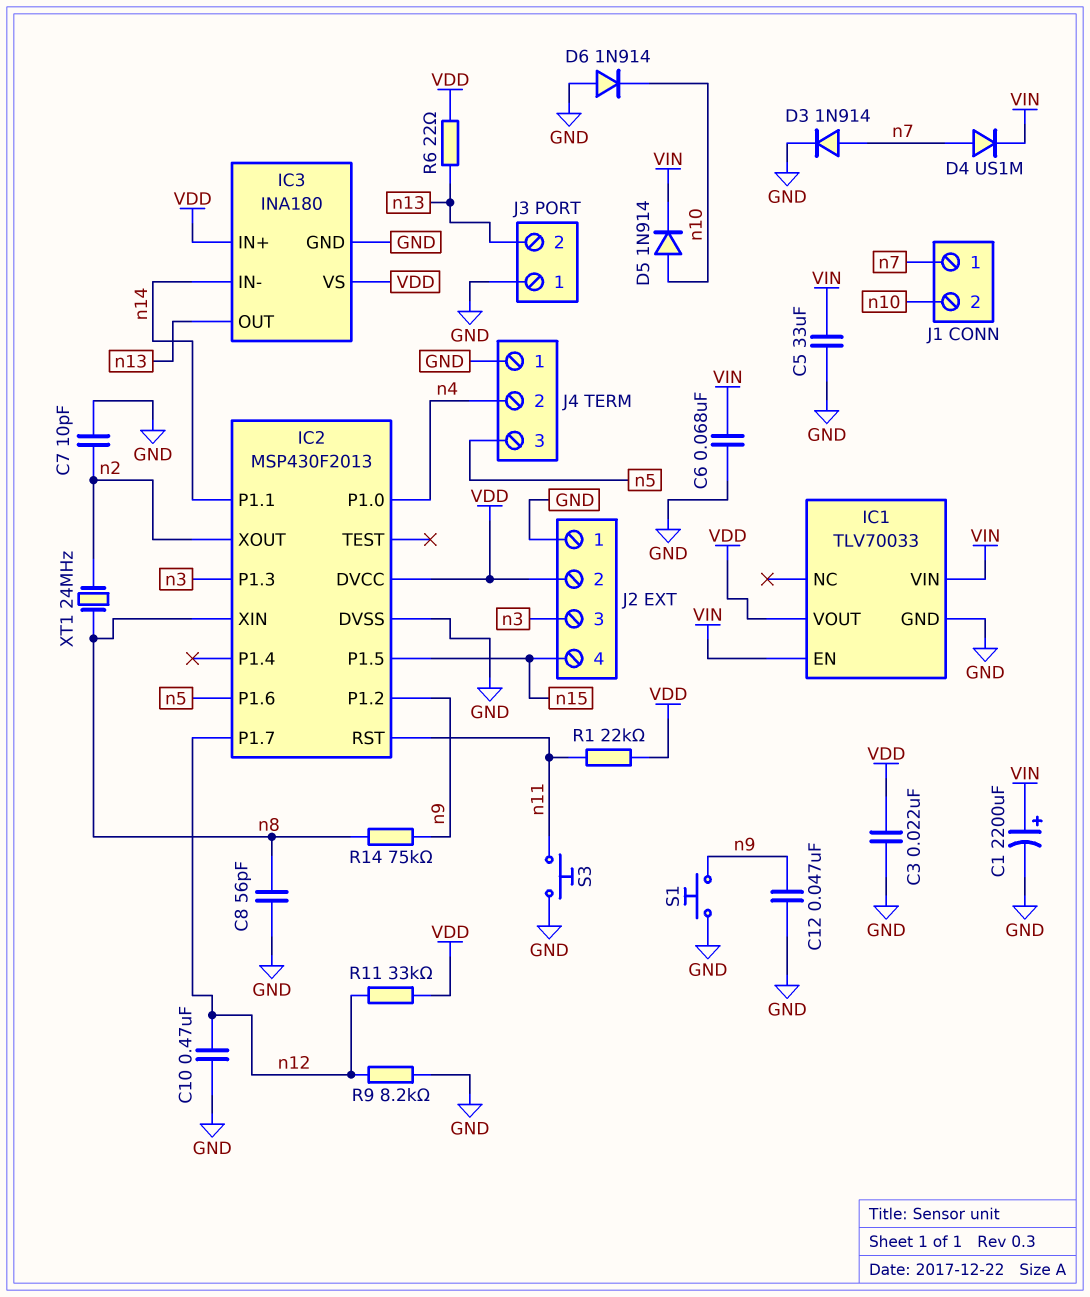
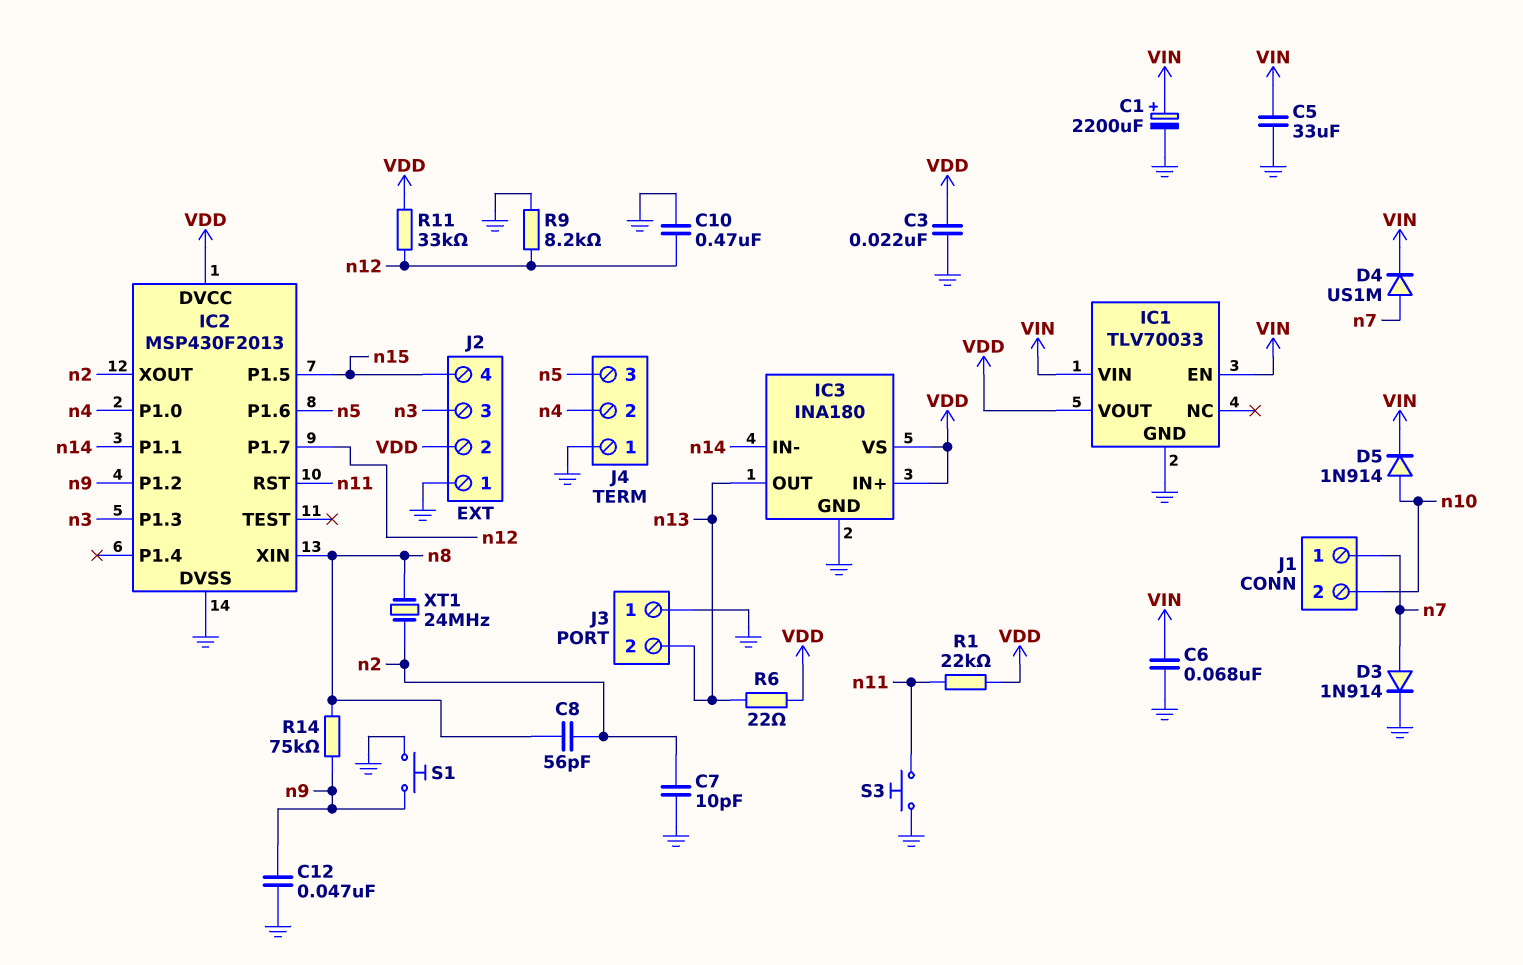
C8: 56pF (GND, n8) -> 56pF (n2, n8)
D6: diode 1N914 (A GND, K n10) -> none

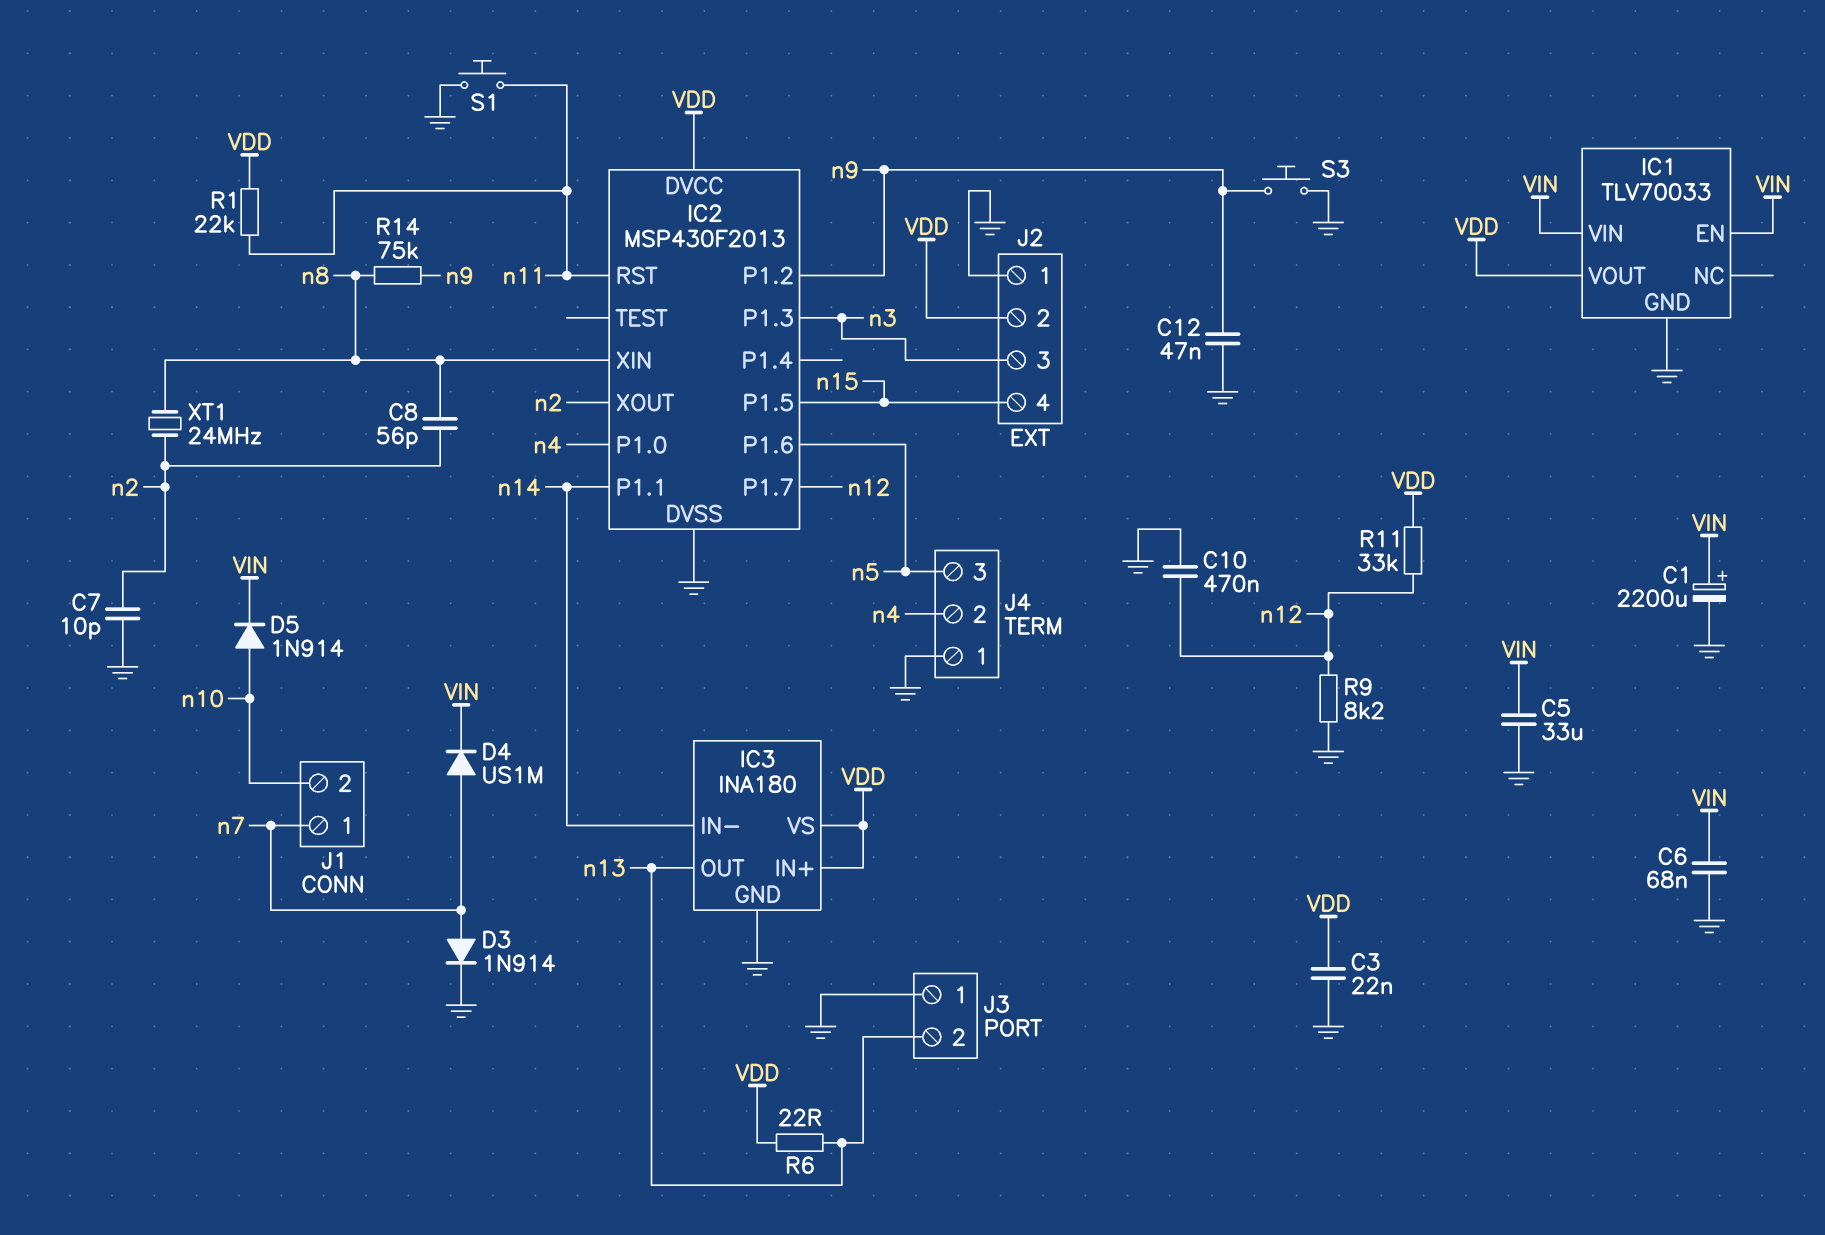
S1: button (GND, n9) -> button (GND, n11)
S3: button (GND, n11) -> button (GND, n9)

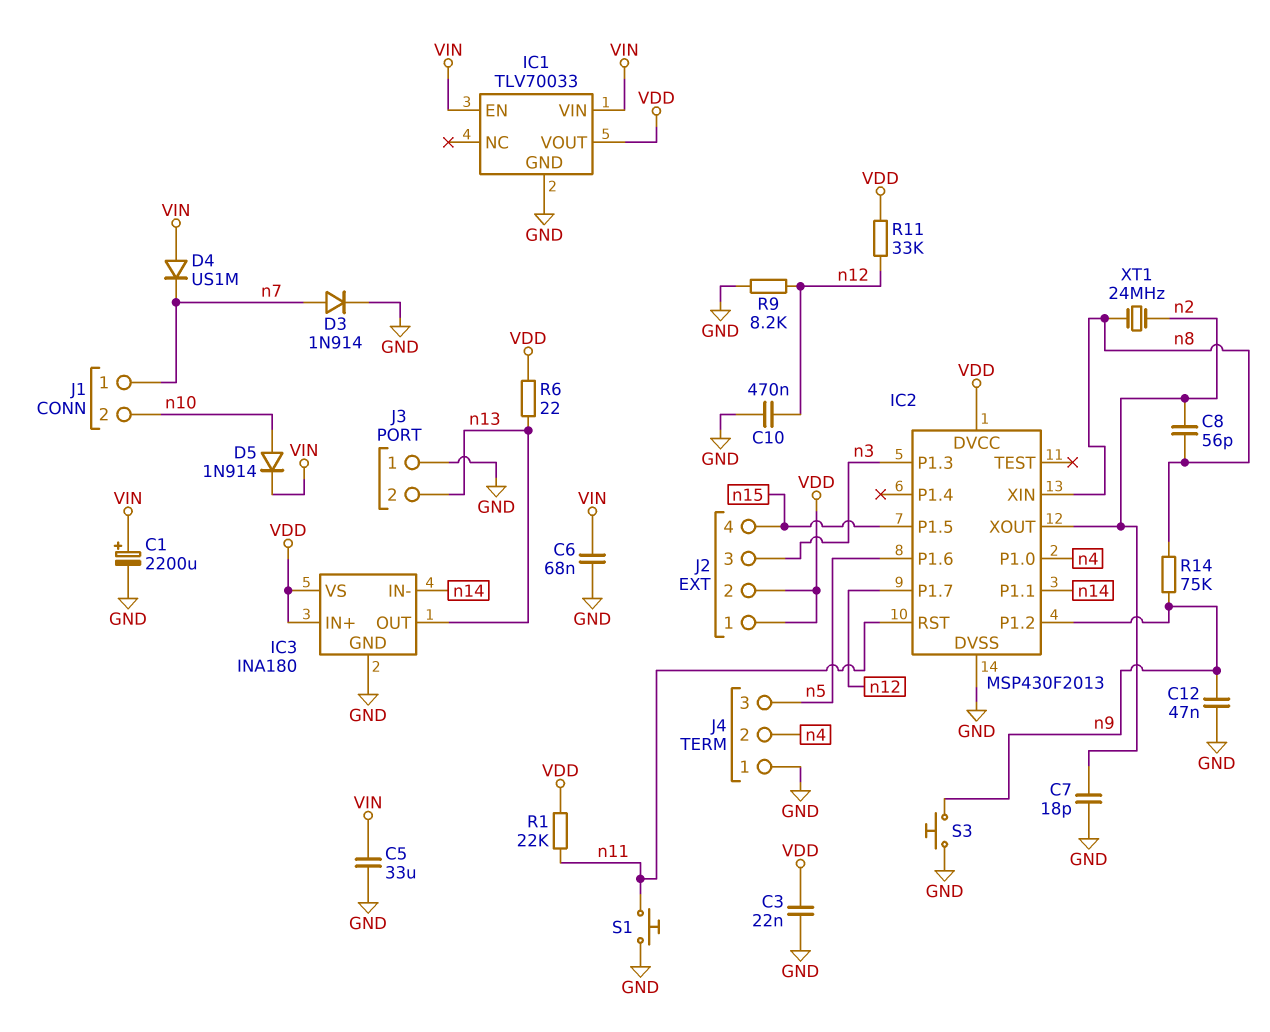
C7: 10pF (GND, n2) -> 18pF (GND, n2)
D4: diode US1M (A n7, K VIN) -> diode US1M (A VIN, K n7)
J2 pin 1: GND -> VDD

